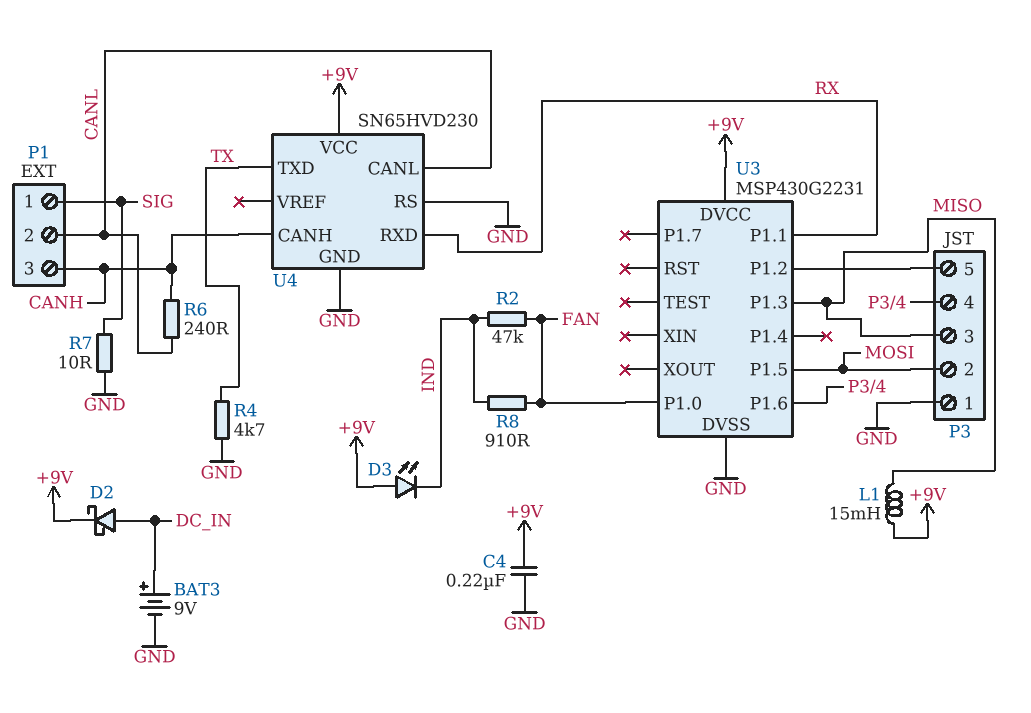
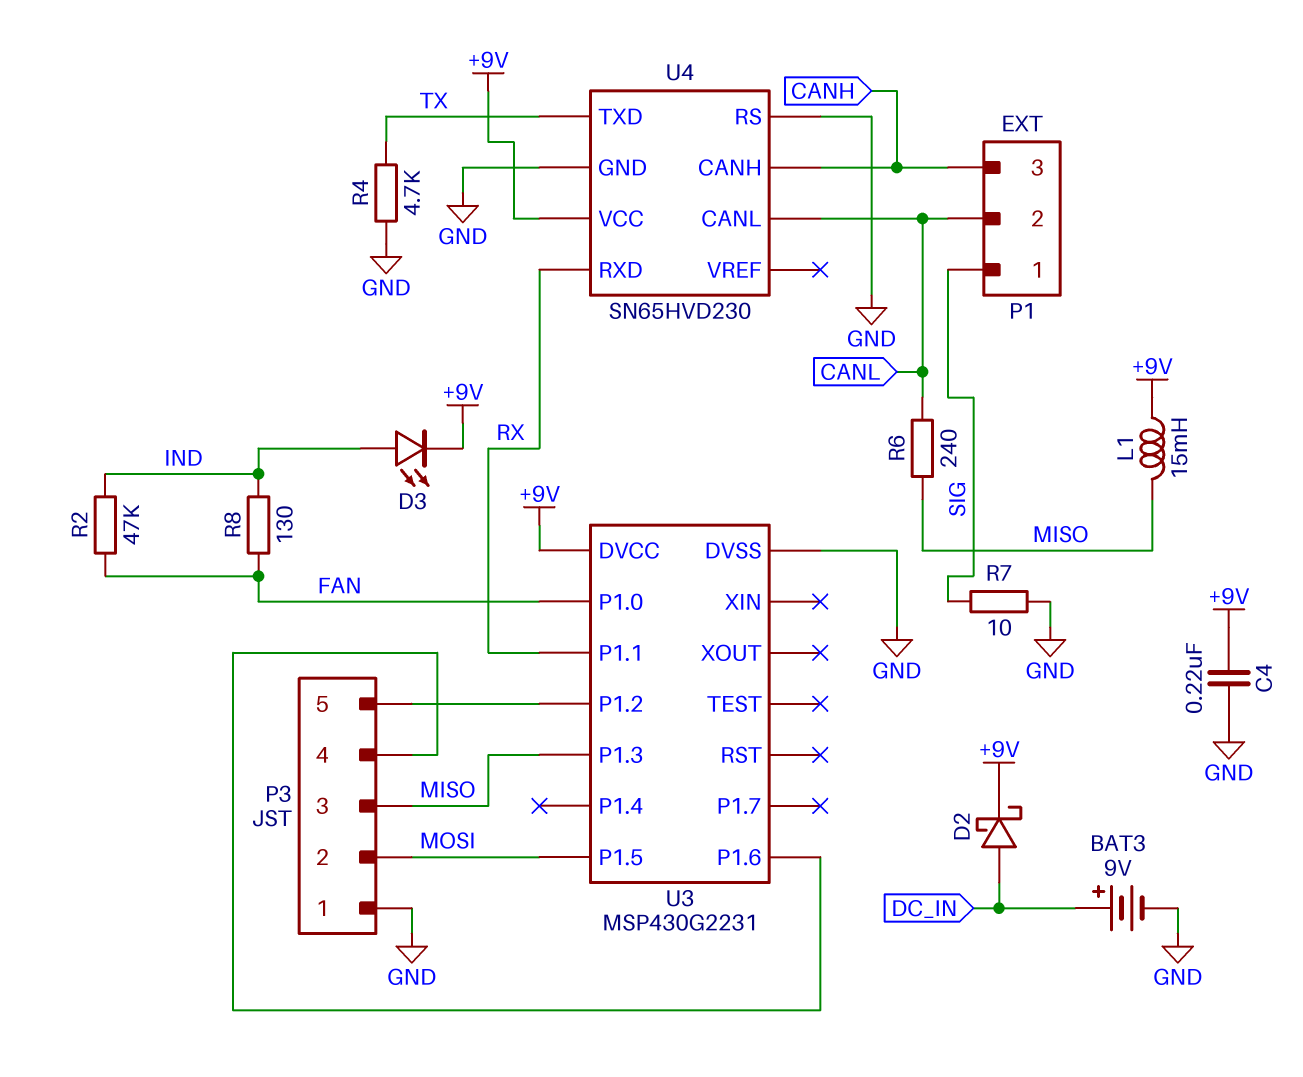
D3: LED (A +9V, K IND) -> LED (A IND, K +9V)
R6: 240 (CANH, CANL) -> 240 (CANL, MISO)
R8: 910 (FAN, IND) -> 130 (FAN, IND)

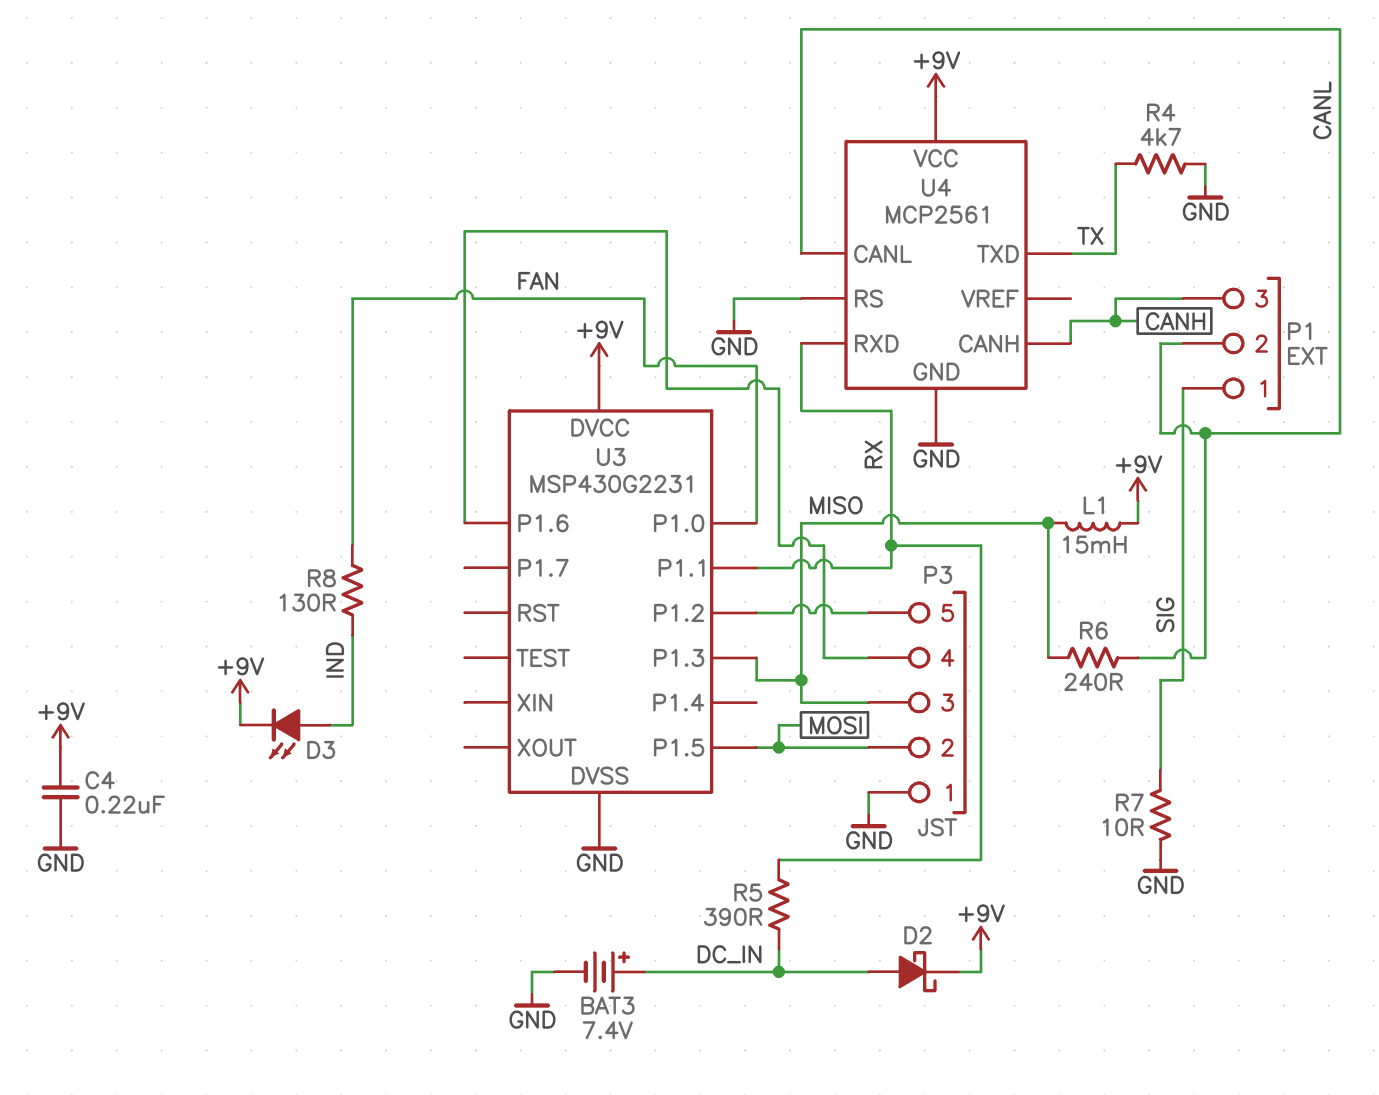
BAT3: 9V (plus DC_IN, minus GND) -> 7.4V (plus DC_IN, minus GND)
R2: 47k (FAN, IND) -> none
R5: none -> 390 (DC_IN, RX)
U4: SN65HVD230 -> MCP2561

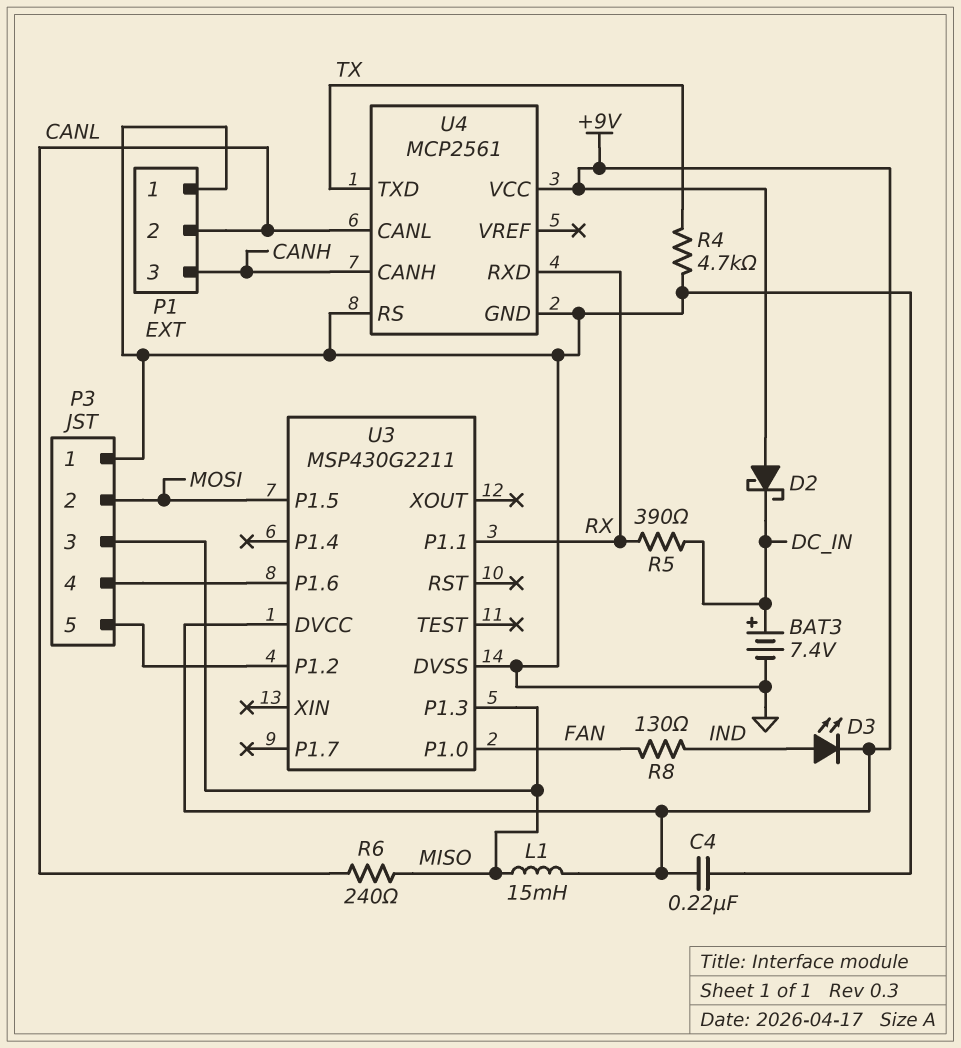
D2: schottky (A DC_IN, K +9V) -> schottky (A +9V, K DC_IN)
P1 pin 1: SIG -> GND
R7: 10 (GND, SIG) -> none
U3: MSP430G2231 -> MSP430G2211

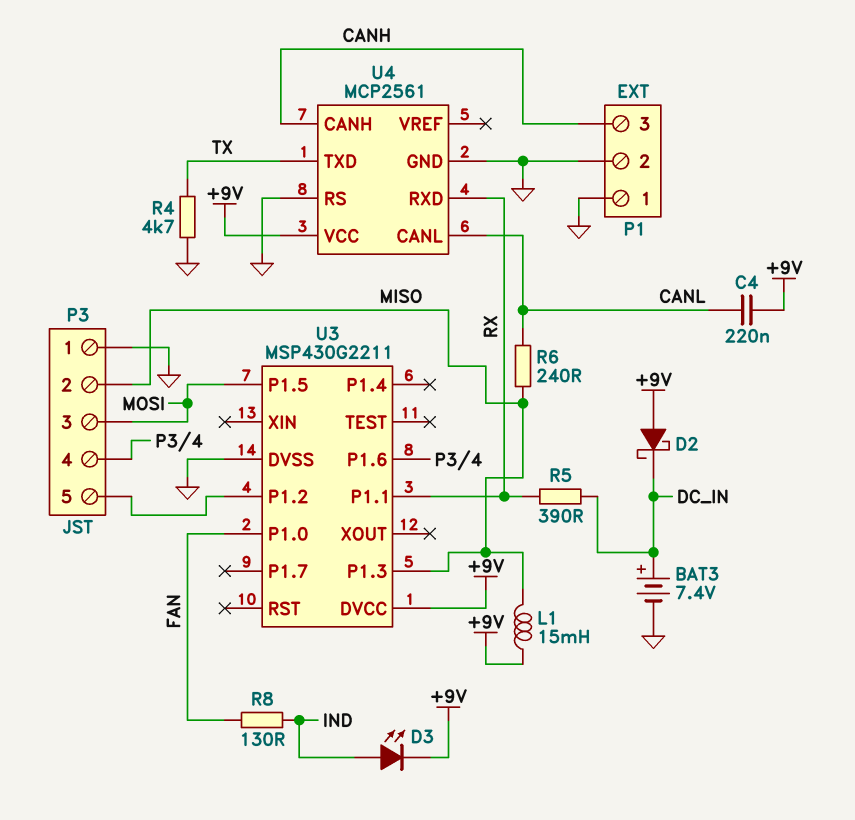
C4: 220nF (+9V, GND) -> 220nF (+9V, CANL)
P1 pin 2: CANL -> GND
P3 pin 2: MOSI -> MISO
P3 pin 3: MISO -> MOSI

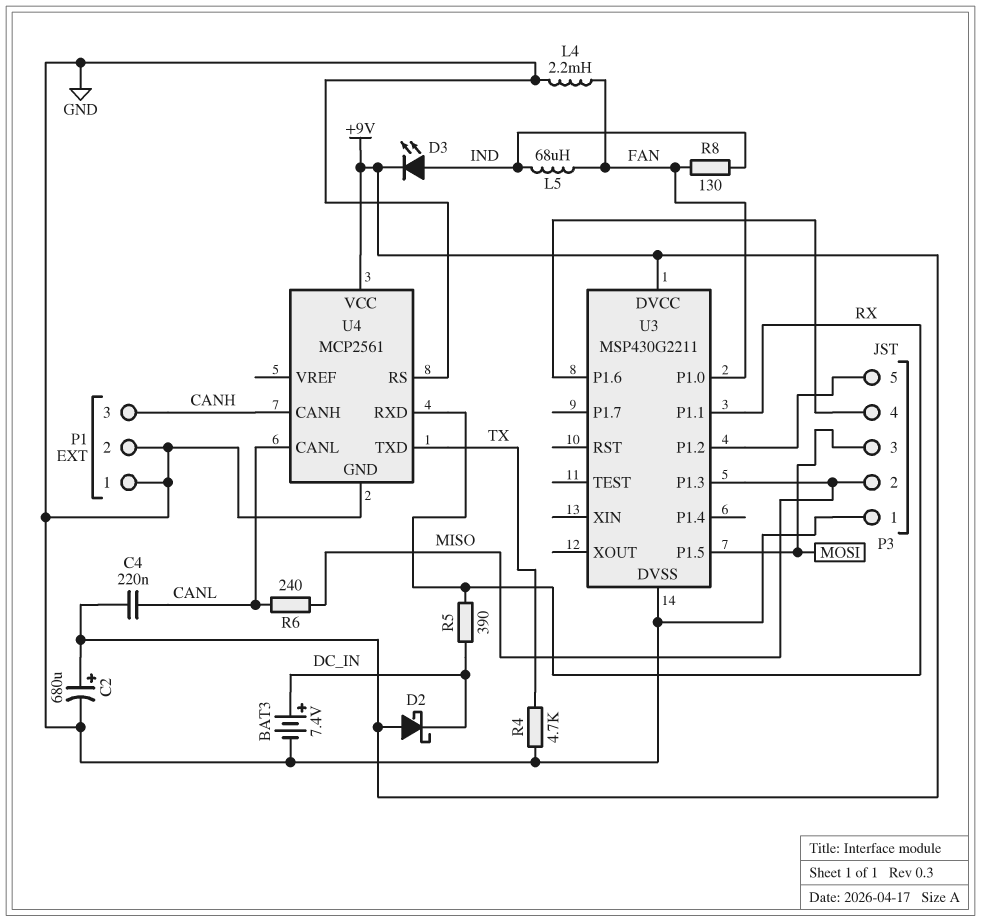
C2: none -> 680uF (plus +9V, minus GND)
L1: 15mH (+9V, MISO) -> none
L4: none -> 2.2mH (FAN, GND)
L5: none -> 68uH (FAN, IND)

